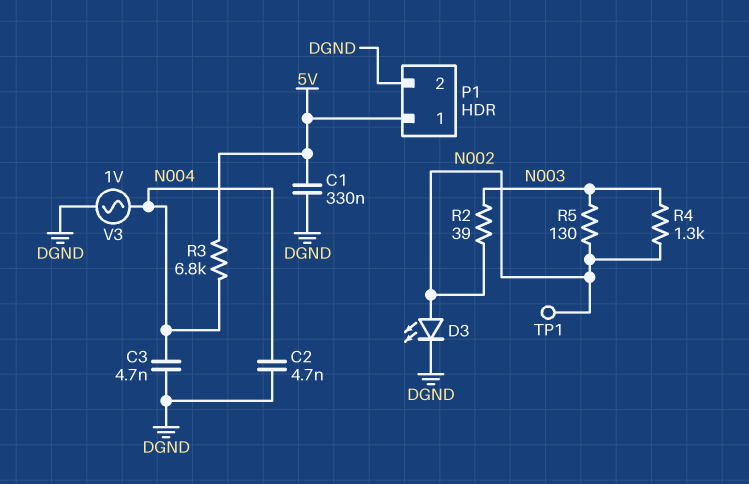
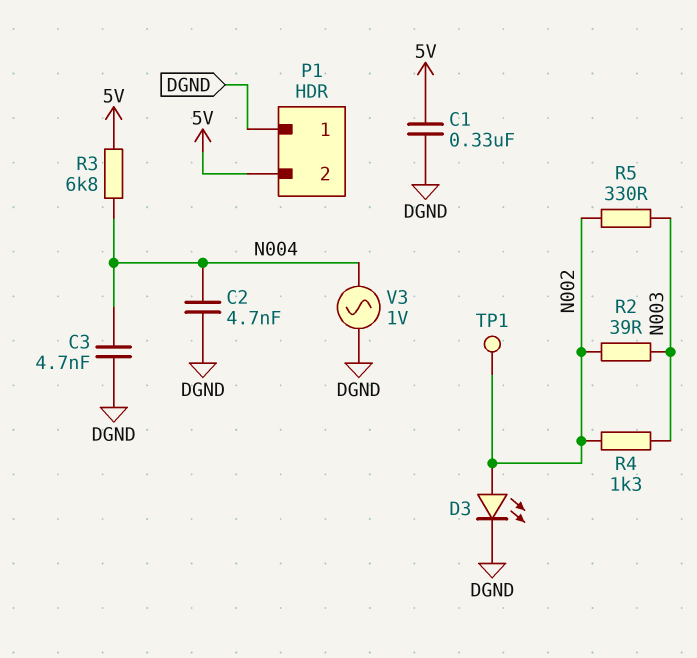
P1 pin 1: 5V -> DGND
P1 pin 2: DGND -> 5V
R5: 130 (N002, N003) -> 330 (N002, N003)

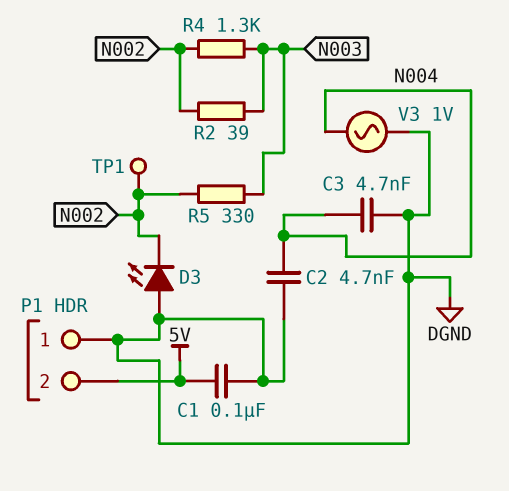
C1: 330nF (5V, DGND) -> 100nF (5V, DGND)
D3: LED (A N002, K DGND) -> LED (A DGND, K N002)
R3: 6.8k (5V, N004) -> none

